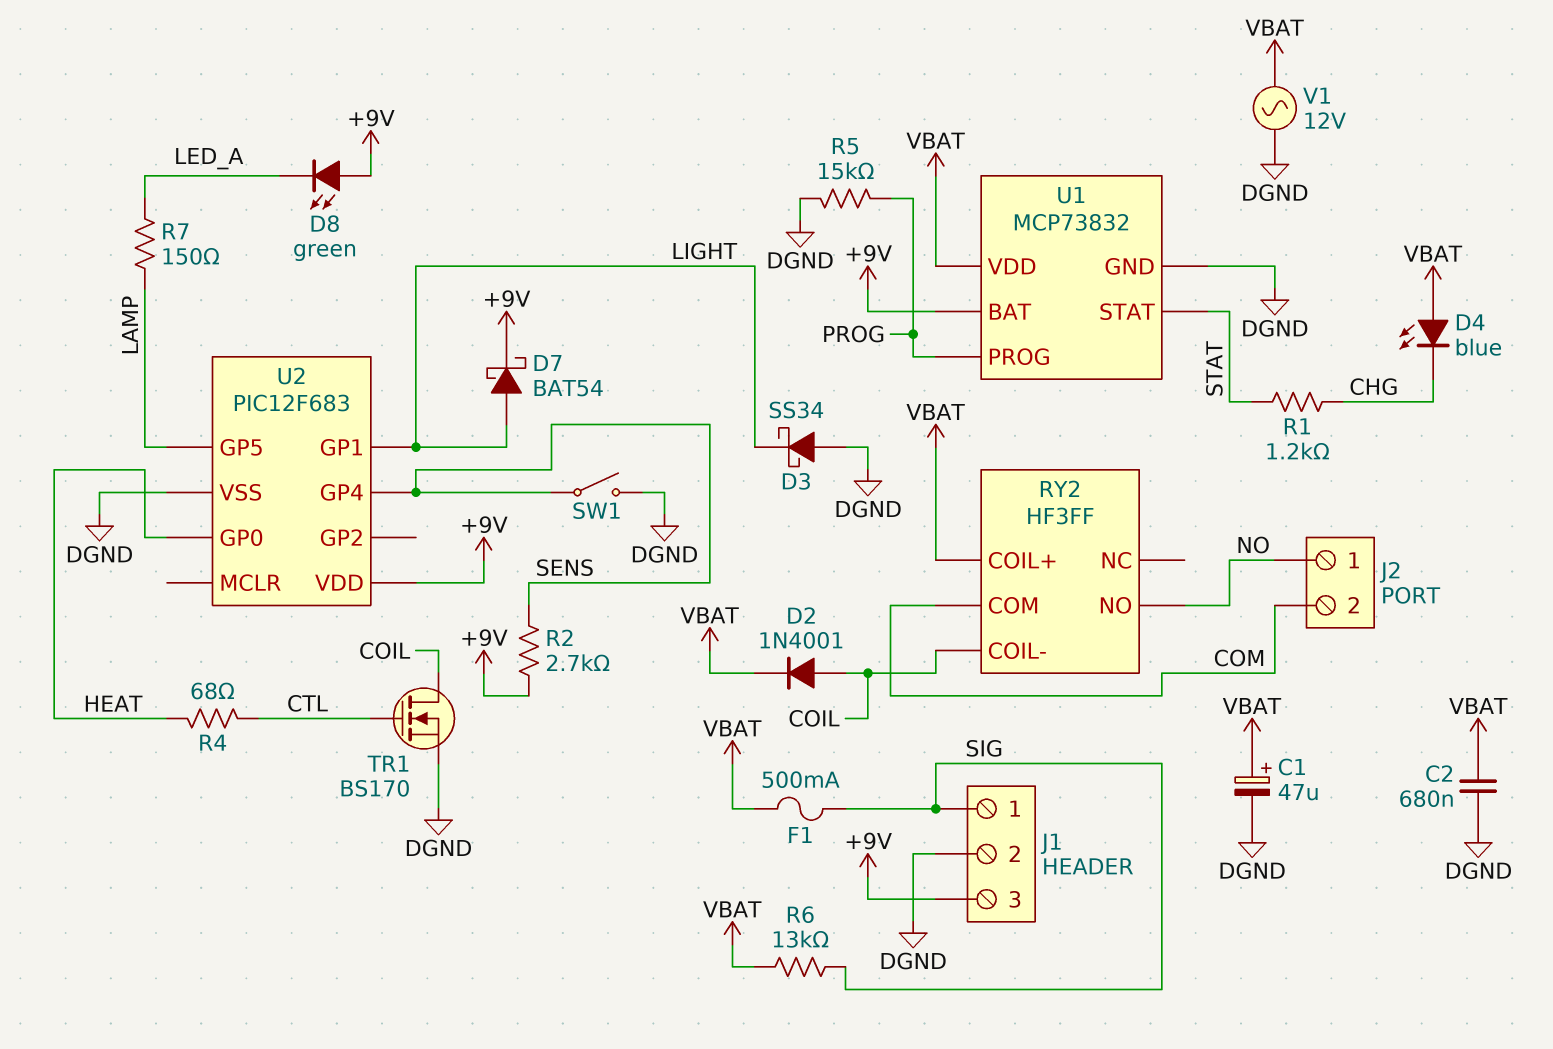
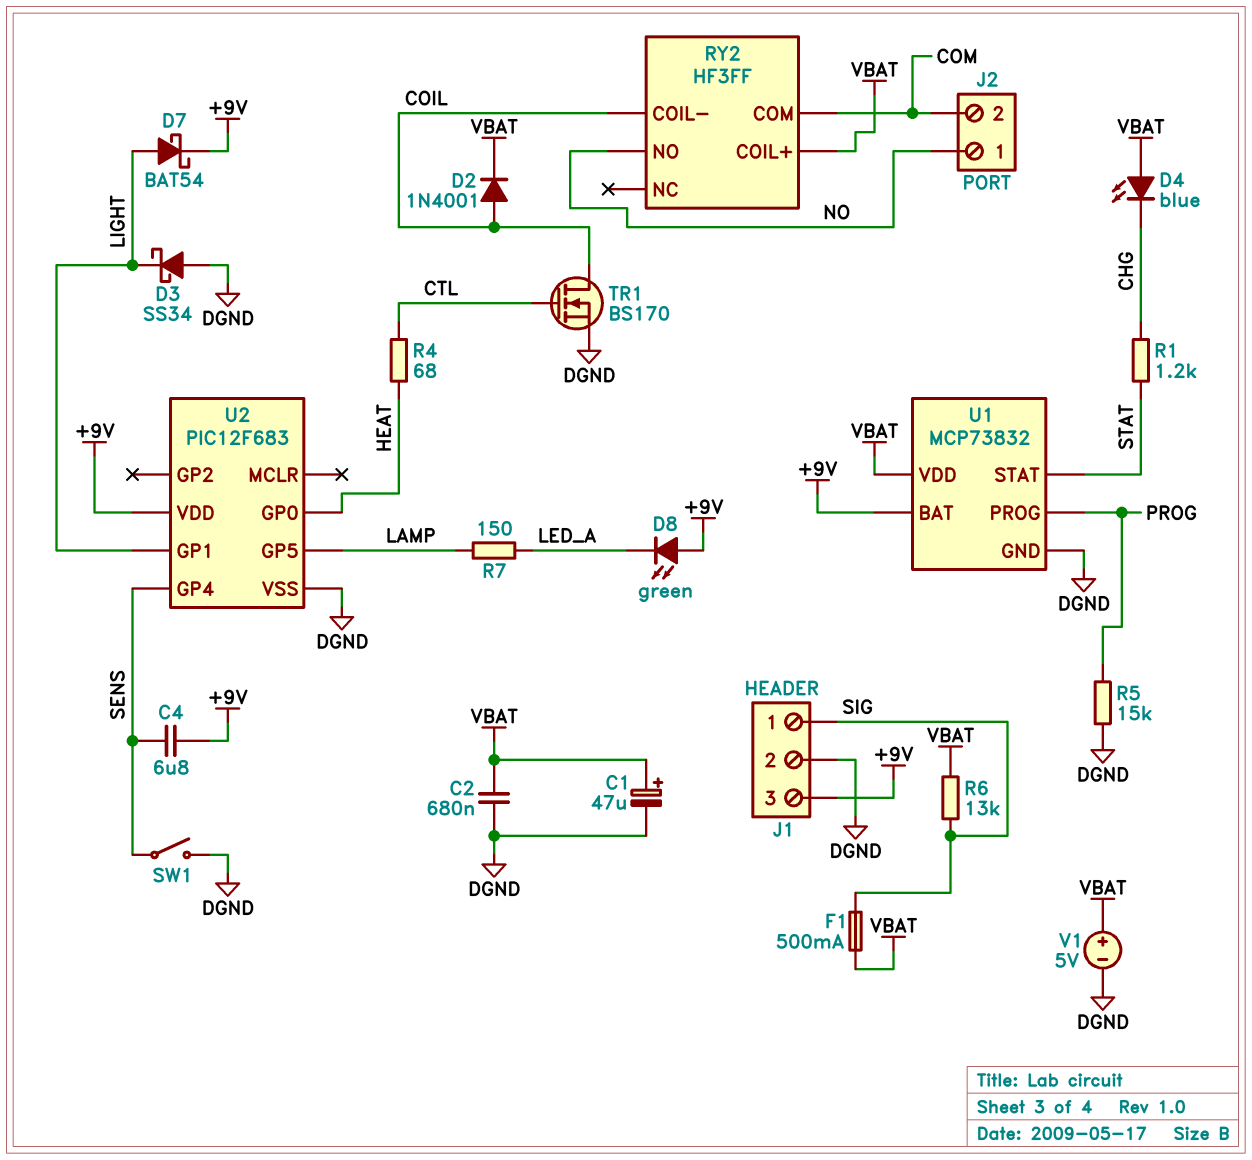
C4: none -> 6.8uF (+9V, SENS)
R2: 2.7k (+9V, SENS) -> none
V1: AC 12V (DGND, VBAT) -> 5V (plus VBAT, minus DGND)

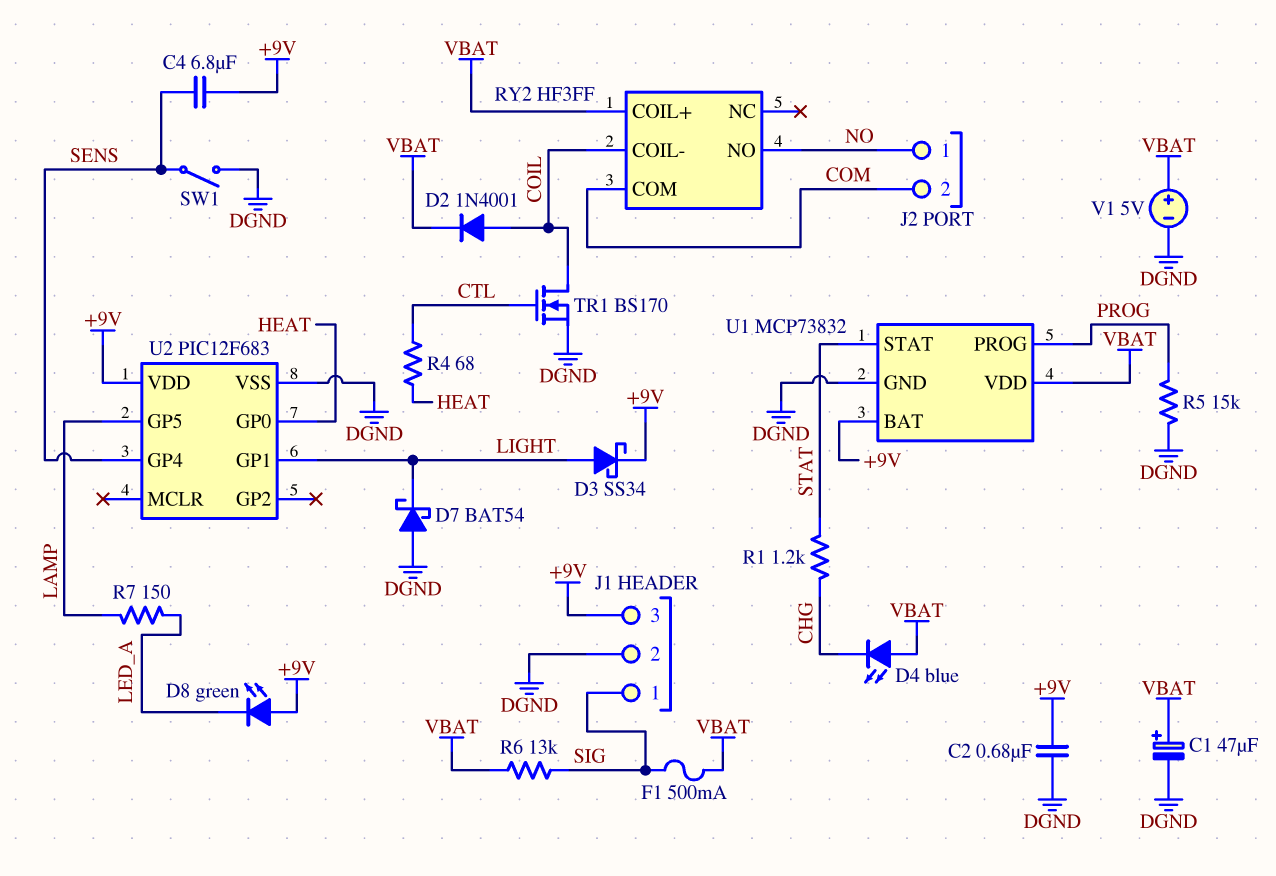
C2: 680nF (DGND, VBAT) -> 680nF (+9V, DGND)
D3: schottky SS34 (A DGND, K LIGHT) -> schottky SS34 (A LIGHT, K +9V)
D7: schottky BAT54 (A LIGHT, K +9V) -> schottky BAT54 (A DGND, K LIGHT)

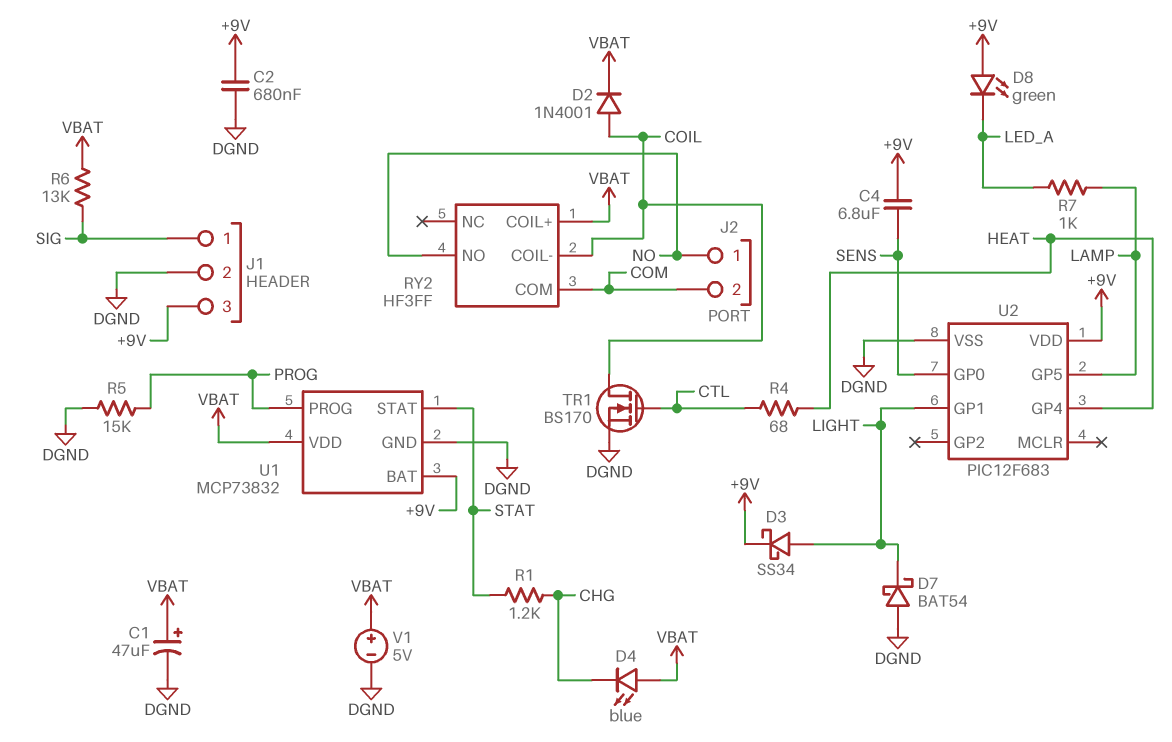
F1: 500mA (SIG, VBAT) -> none
R7: 150 (LAMP, LED_A) -> 1k (LAMP, LED_A)
SW1: switch (DGND, SENS) -> none
U2 pin GP0: HEAT -> SENS
U2 pin GP4: SENS -> HEAT

